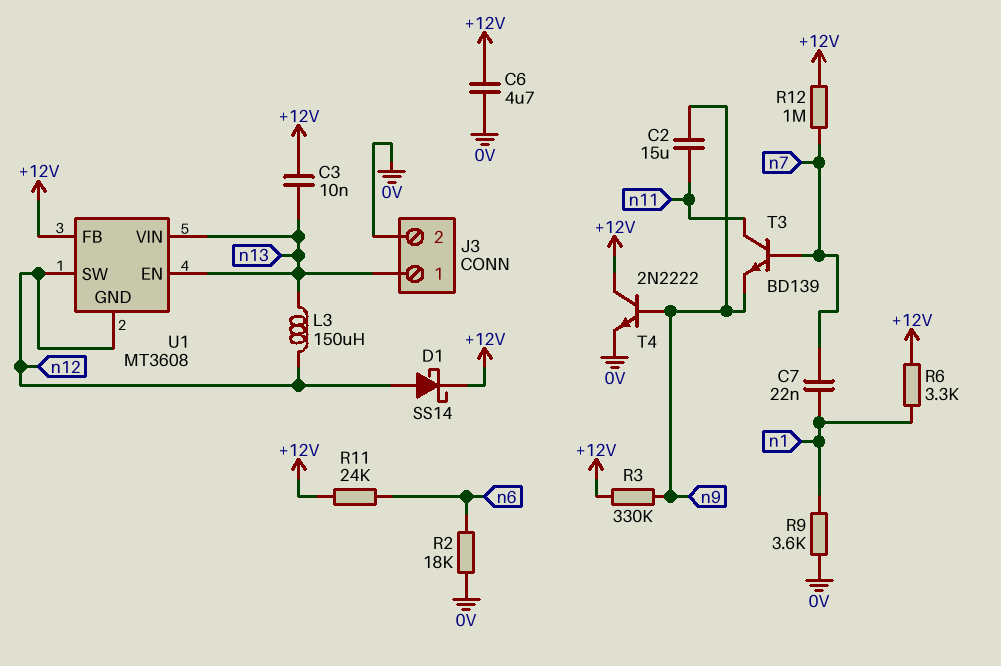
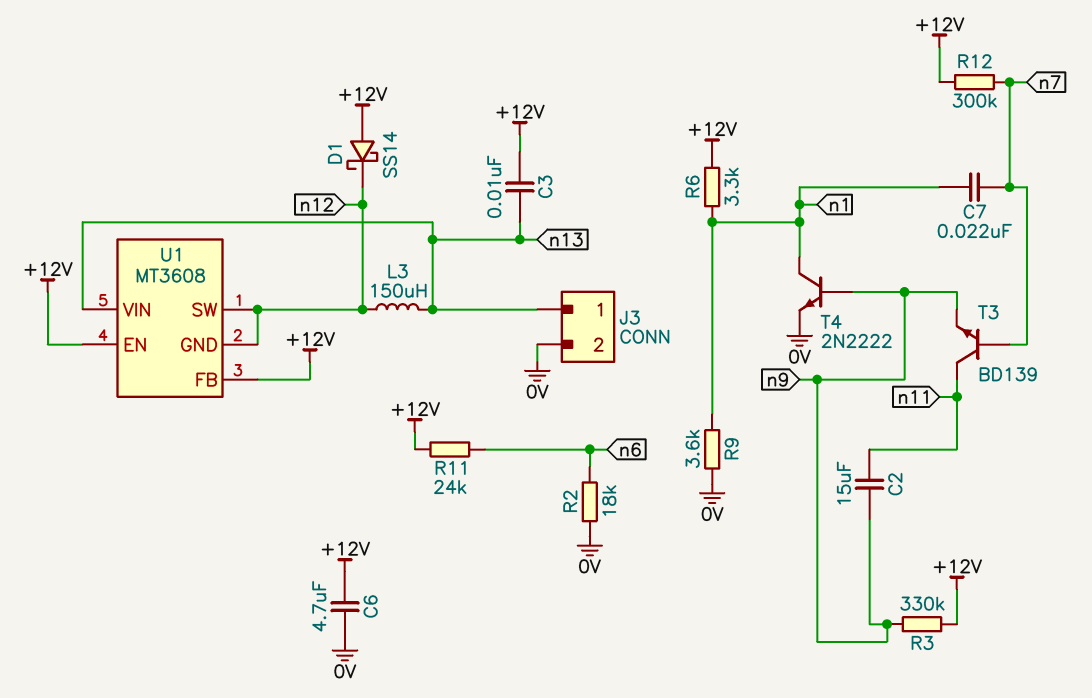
D1: schottky SS14 (A n12, K +12V) -> schottky SS14 (A +12V, K n12)
R12: 1M (+12V, n7) -> 300k (+12V, n7)
T4: NPN 2N2222 (B n9, C +12V, E 0V) -> NPN 2N2222 (B n9, C n1, E 0V)
U1 pin EN: n13 -> +12V

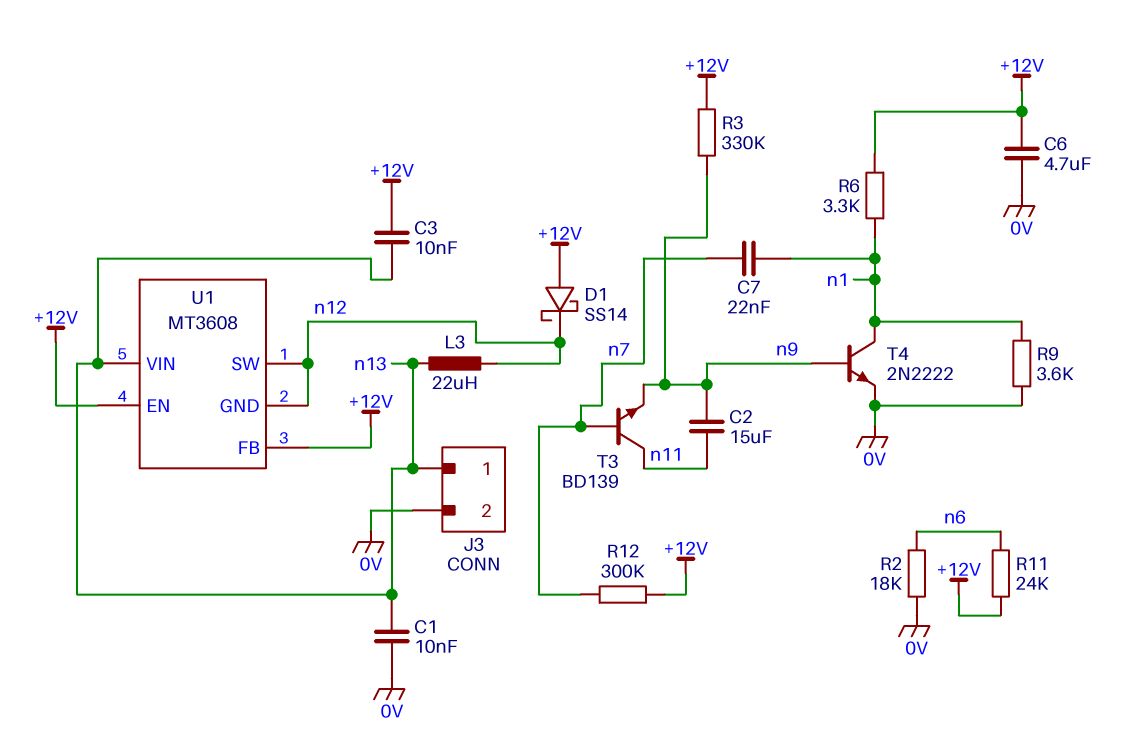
C1: none -> 10nF (0V, n13)
L3: 150uH (n12, n13) -> 22uH (n12, n13)

